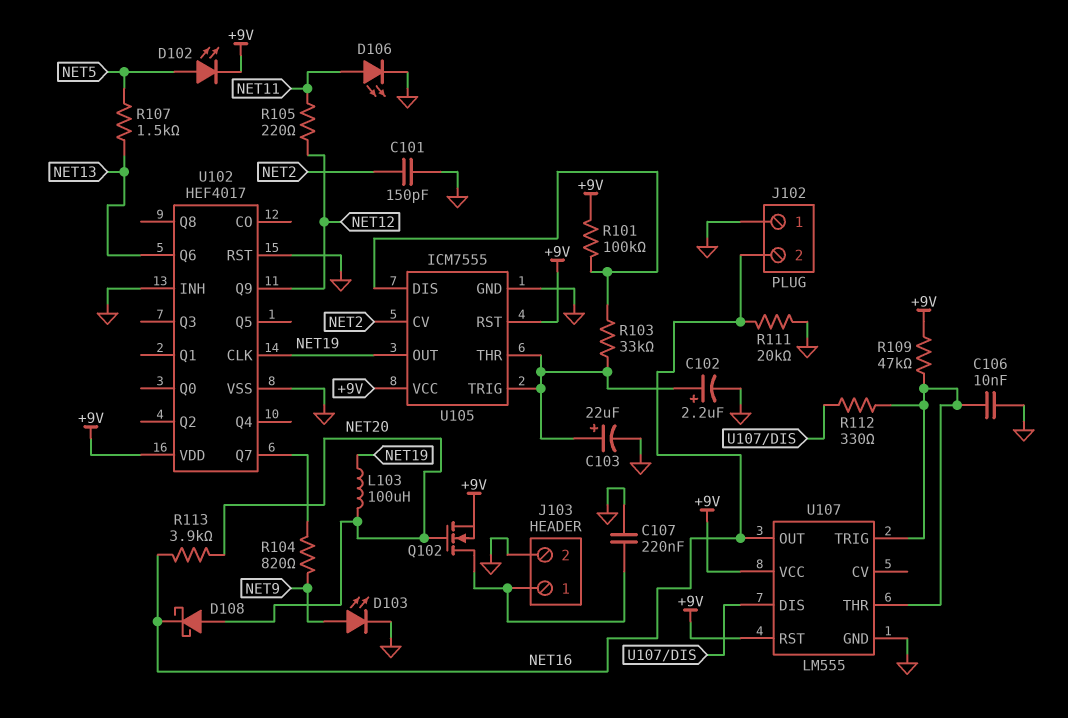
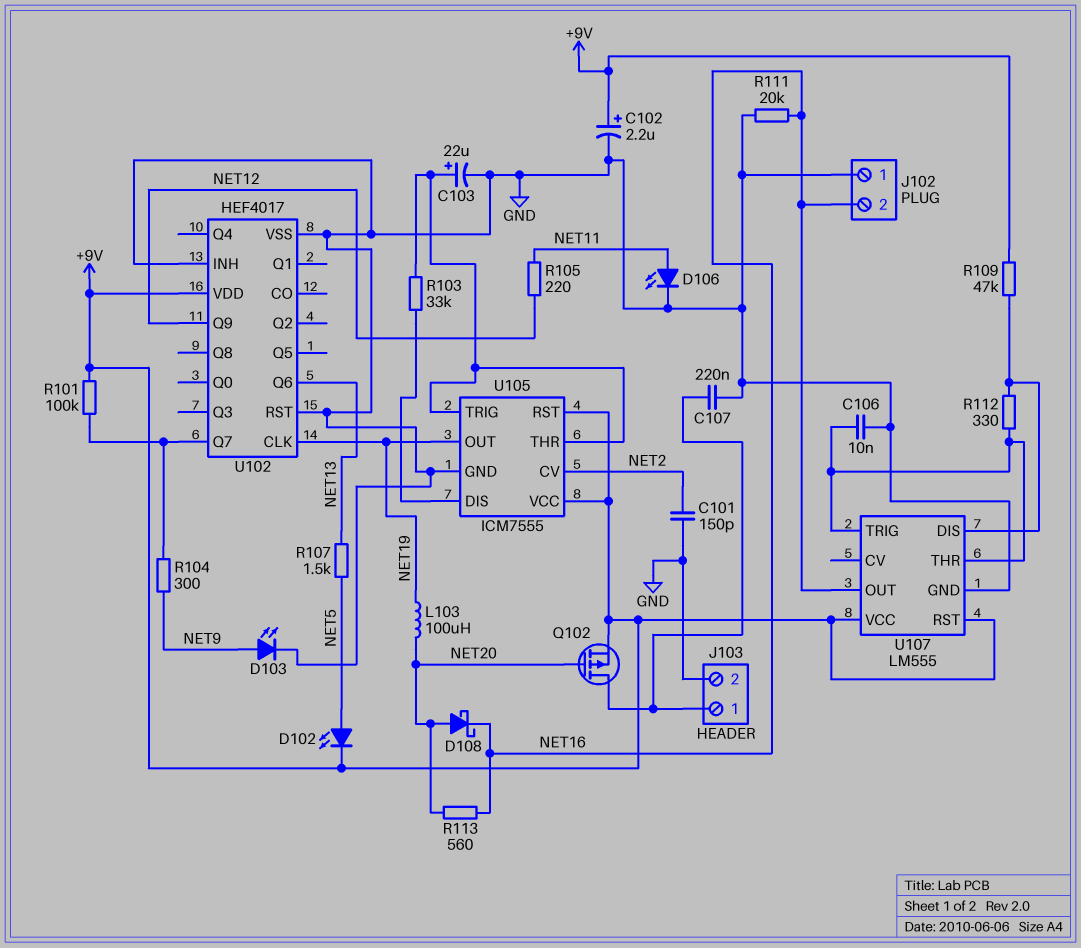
C102: 2.2uF (plus U105/THR, minus GND) -> 2.2uF (plus +9V, minus GND)
Q102: NMOS (G NET20, D J103/1, S +9V) -> PMOS (G NET20, D J103/1, S +9V)
R101: 100k (+9V, U105/DIS) -> 100k (+9V, U102/Q7)
R104: 820 (NET9, U102/Q7) -> 300 (NET9, U102/Q7)
R109: 47k (+9V, U107/THR) -> 47k (+9V, U107/DIS)
R113: 3.9k (NET16, NET20) -> 560 (NET16, NET20)

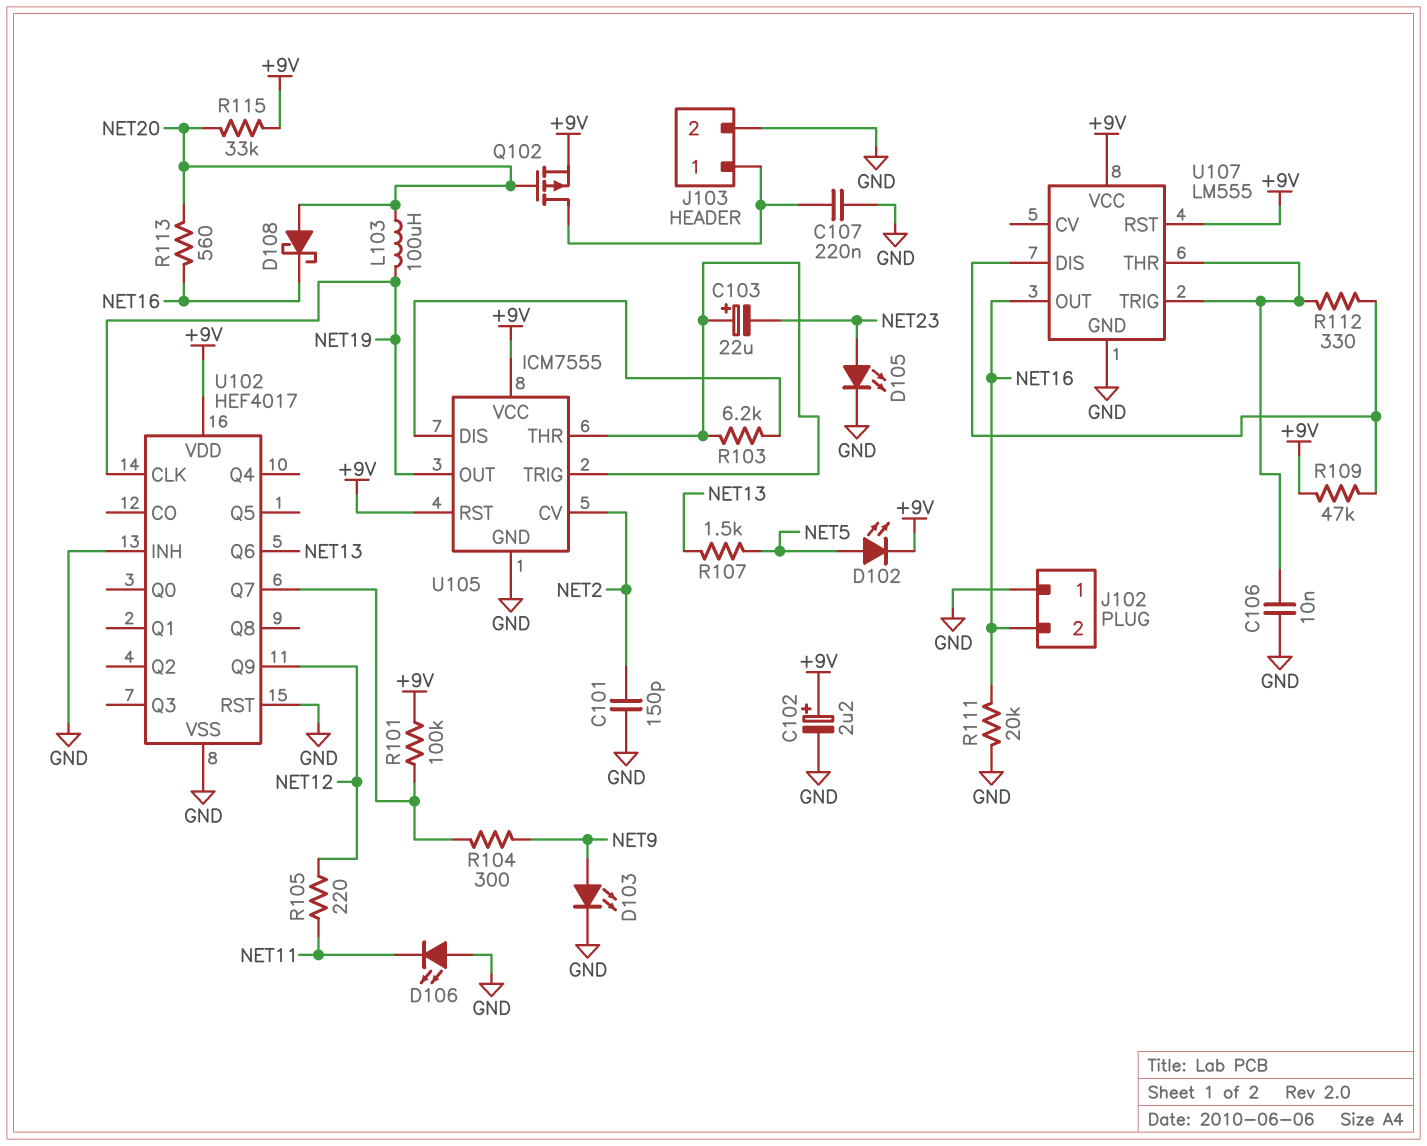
C103: 22uF (plus U105/THR, minus GND) -> 22uF (plus U105/THR, minus NET23)
D105: none -> LED (A NET23, K GND)
D106: LED (A NET11, K GND) -> LED (A GND, K NET11)
R103: 33k (U105/DIS, U105/THR) -> 6.2k (U105/DIS, U105/THR)
R115: none -> 33k (+9V, NET20)

